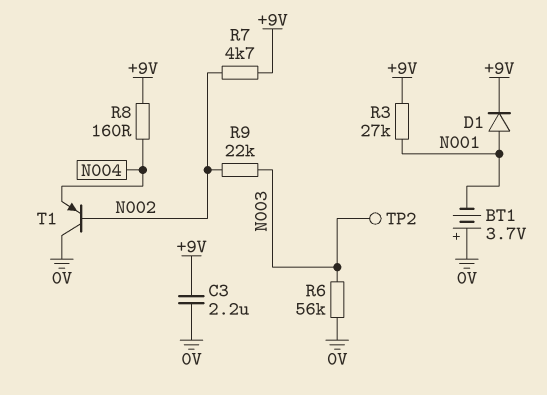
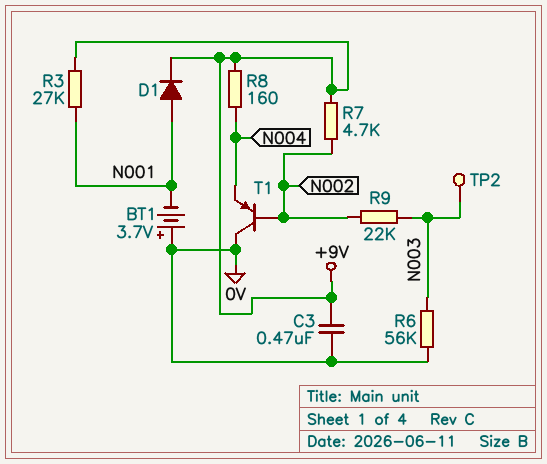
C3: 2.2uF (+9V, 0V) -> 470nF (+9V, 0V)

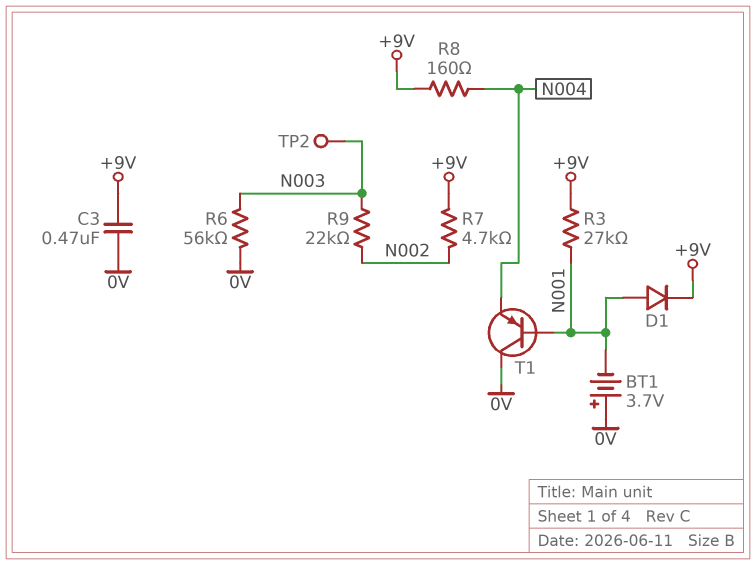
T1: PNP (B N002, C 0V, E N004) -> PNP (B N001, C 0V, E N004)

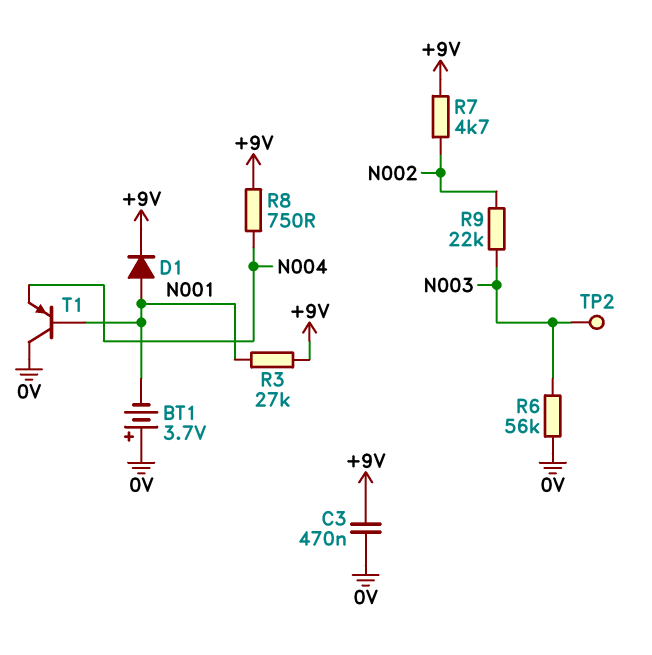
R8: 160 (+9V, N004) -> 750 (+9V, N004)

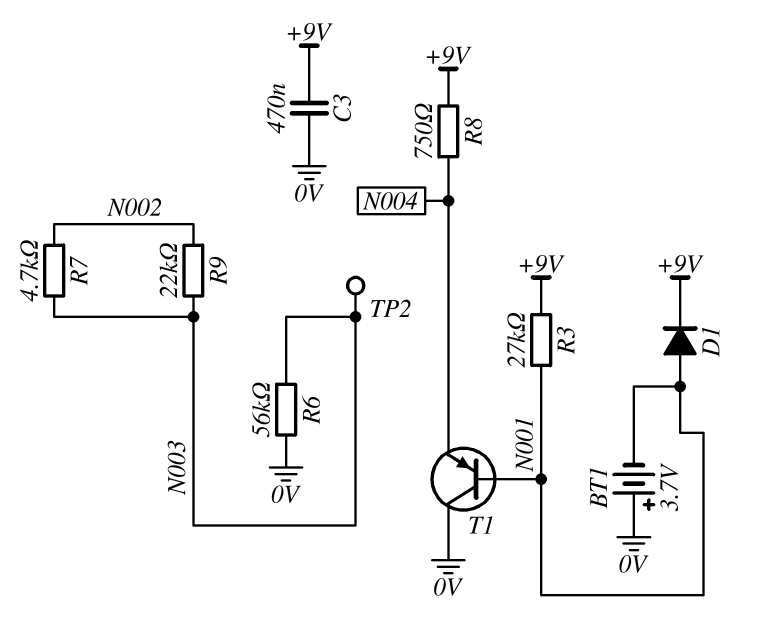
R7: 4.7k (+9V, N002) -> 4.7k (N002, N003)

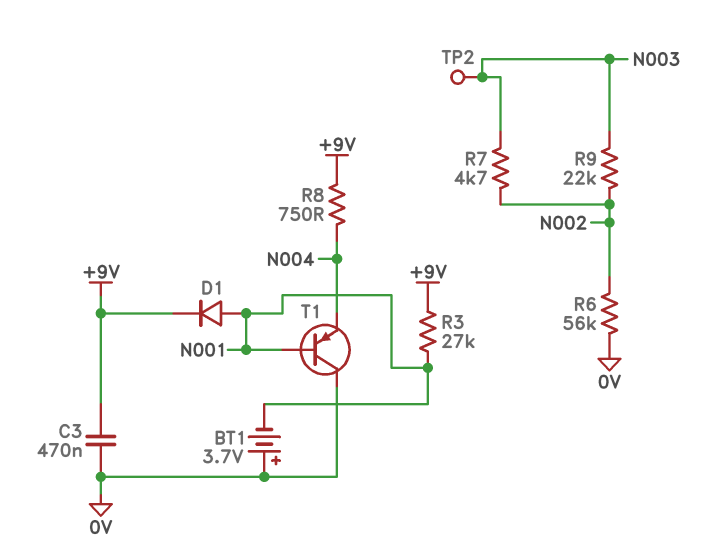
R6: 56k (0V, N003) -> 56k (0V, N002)

